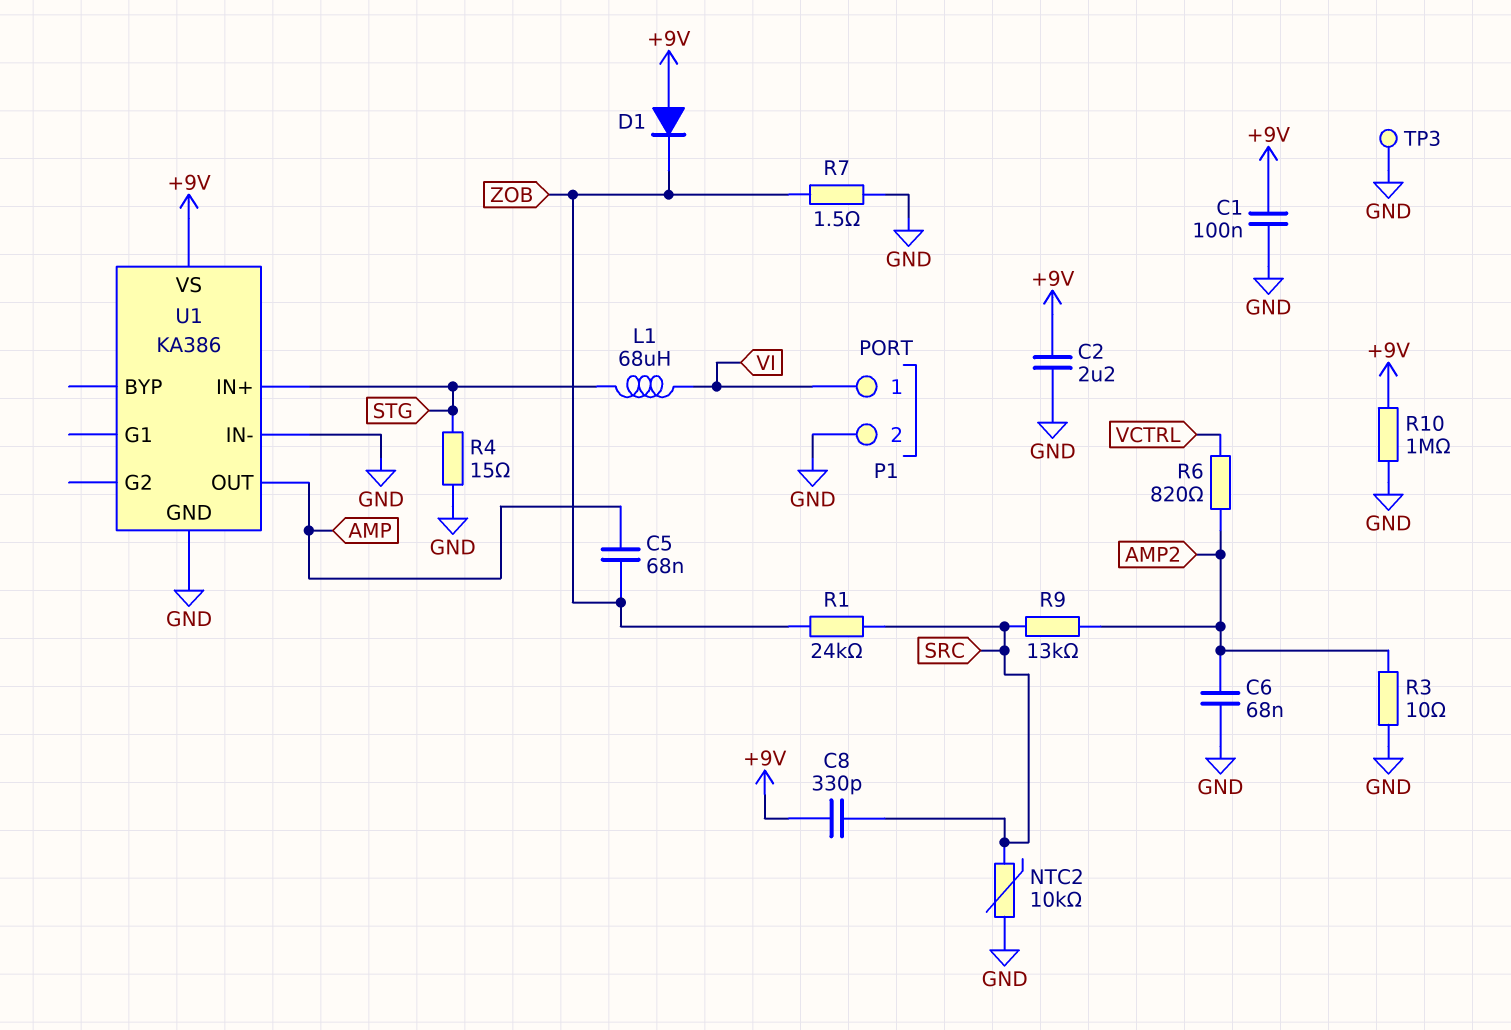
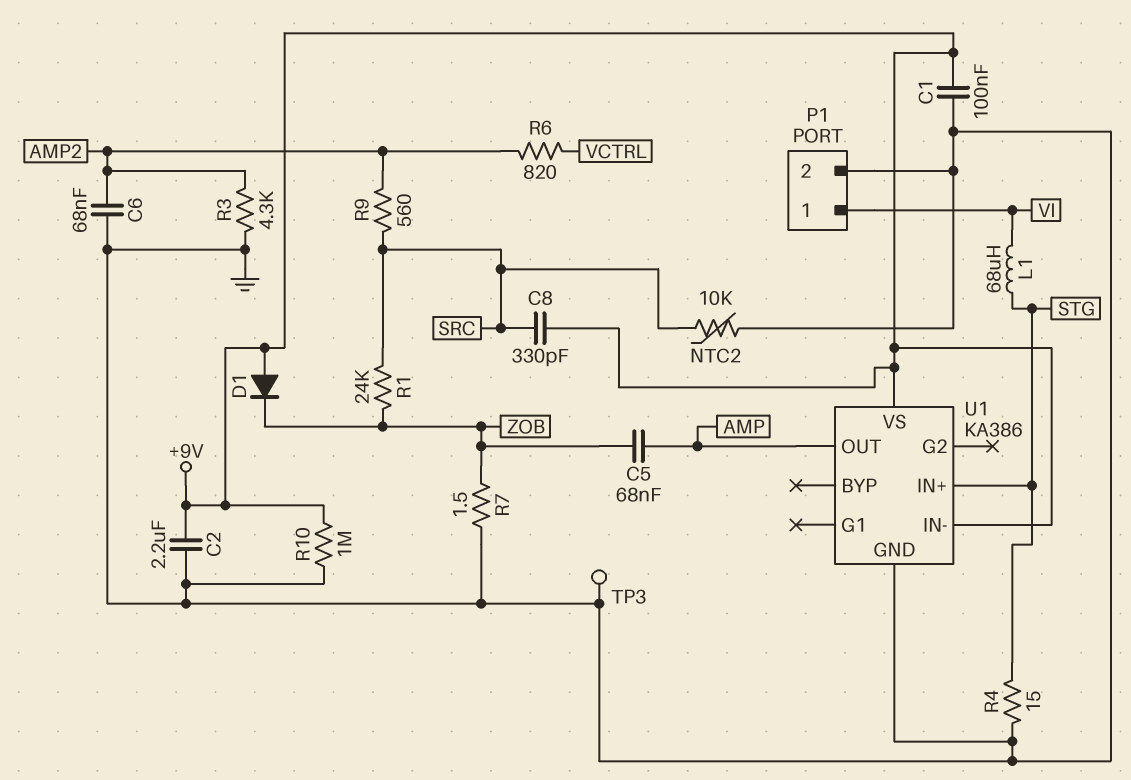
R3: 10 (AMP2, GND) -> 4.3k (AMP2, GND)
R9: 13k (AMP2, SRC) -> 560 (AMP2, SRC)
U1 pin IN-: GND -> +9V

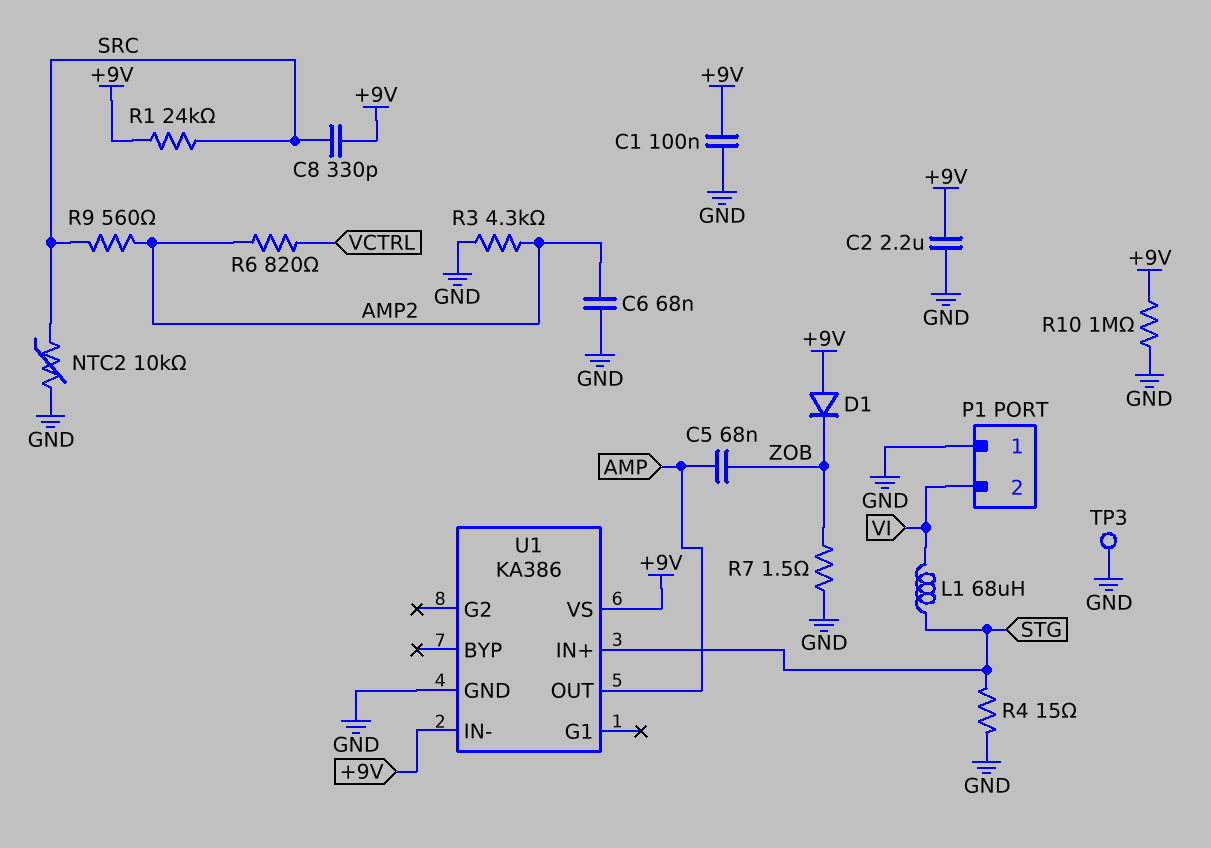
P1 pin 1: VI -> GND
P1 pin 2: GND -> VI
R1: 24k (SRC, ZOB) -> 24k (+9V, SRC)

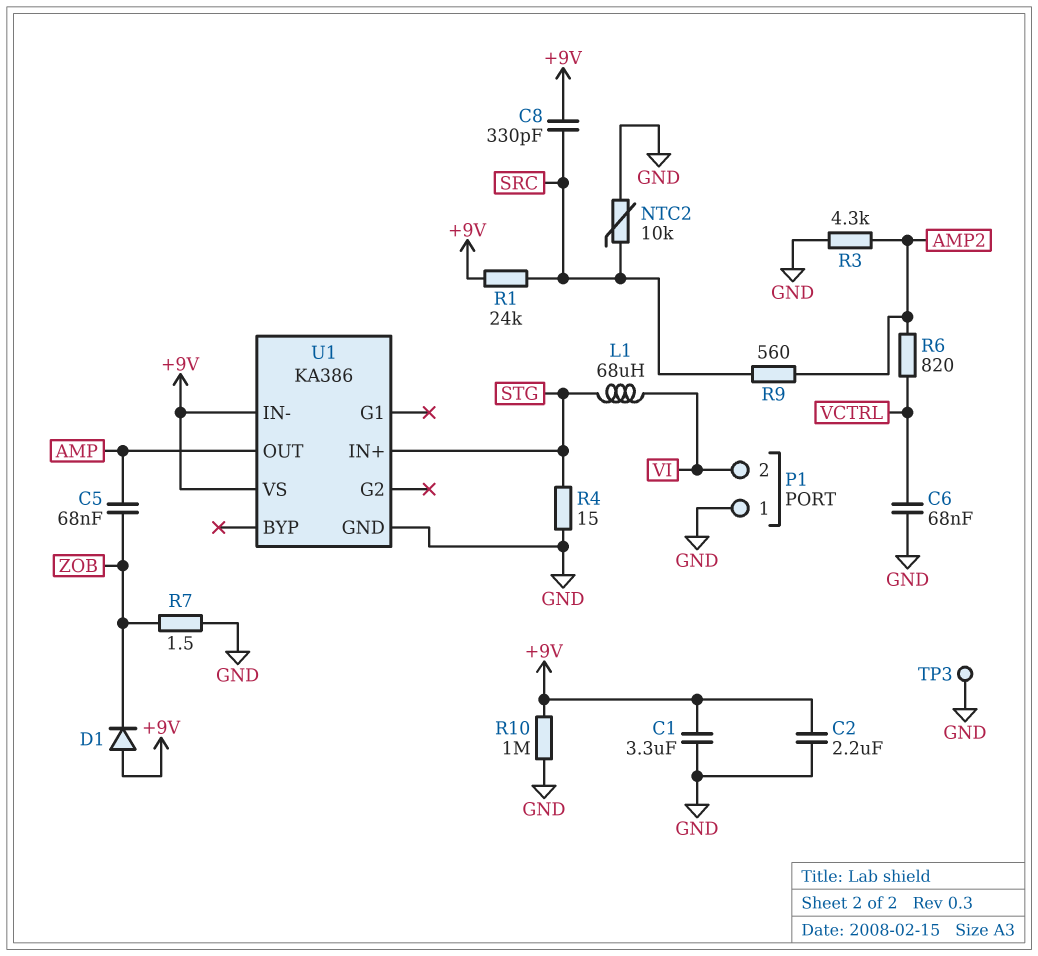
C1: 100nF (+9V, GND) -> 3.3uF (+9V, GND)
C6: 68nF (AMP2, GND) -> 68nF (GND, VCTRL)

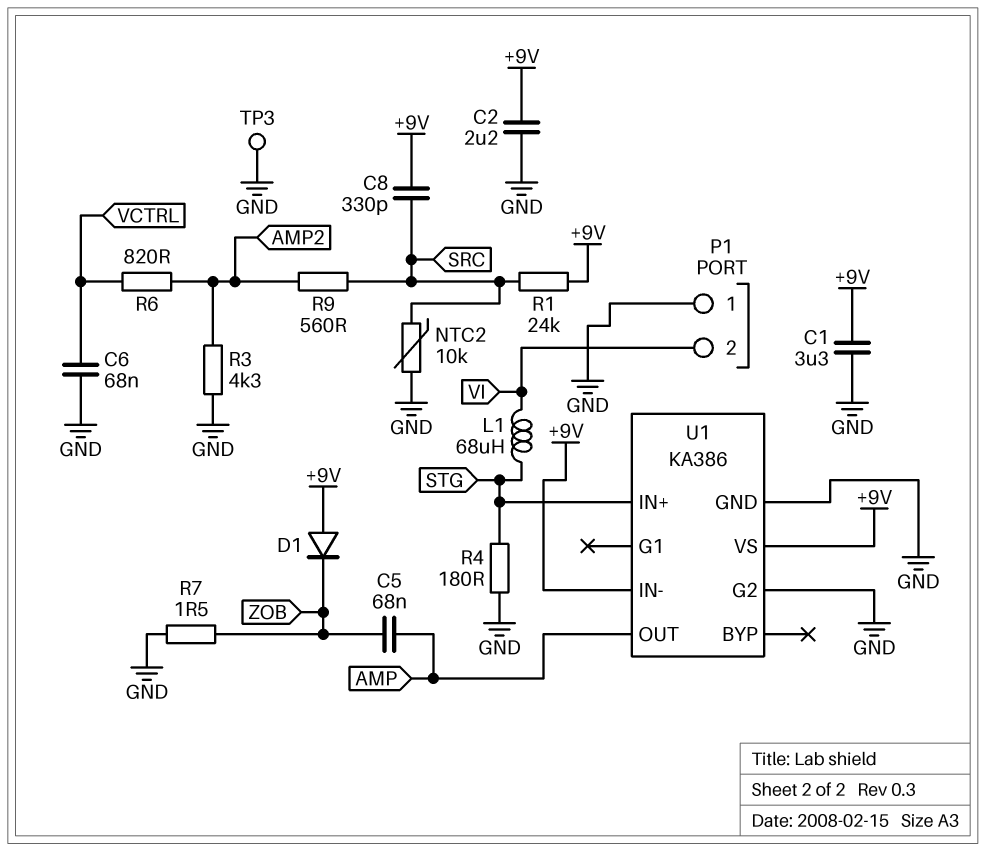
R4: 15 (GND, STG) -> 180 (GND, STG)
R10: 1M (+9V, GND) -> none
U1 pin G2: none -> GND

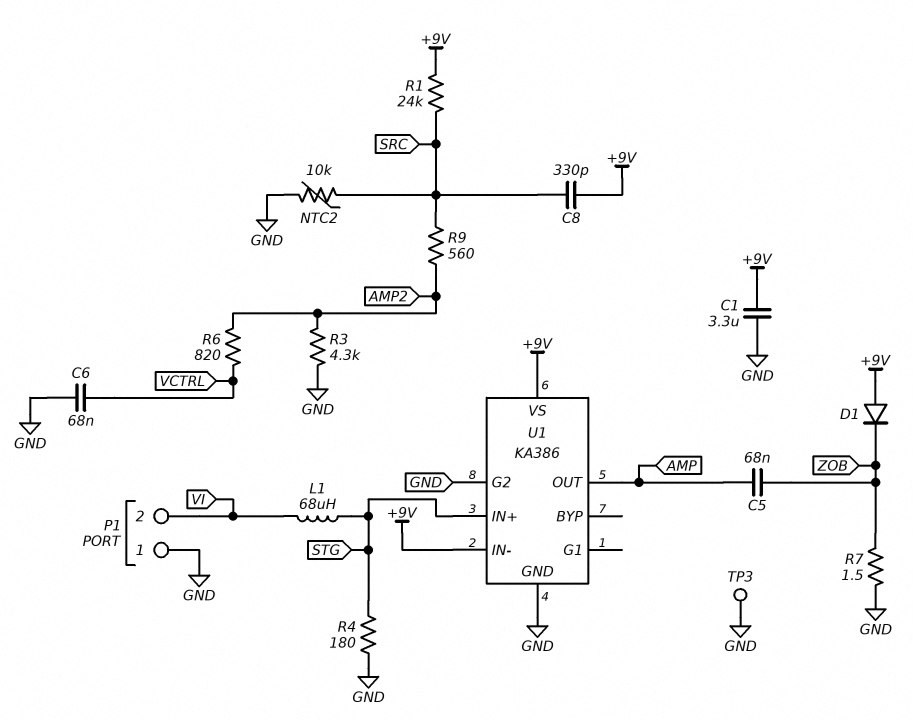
C2: 2.2uF (+9V, GND) -> none

